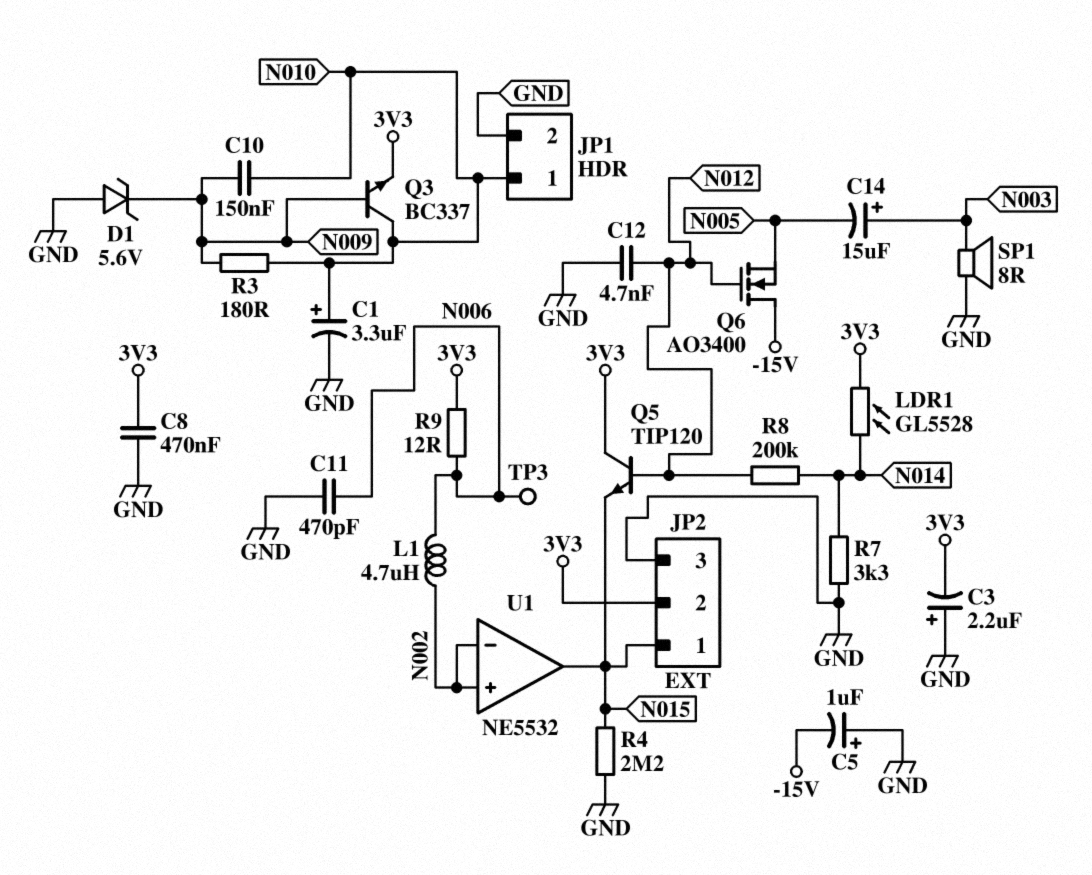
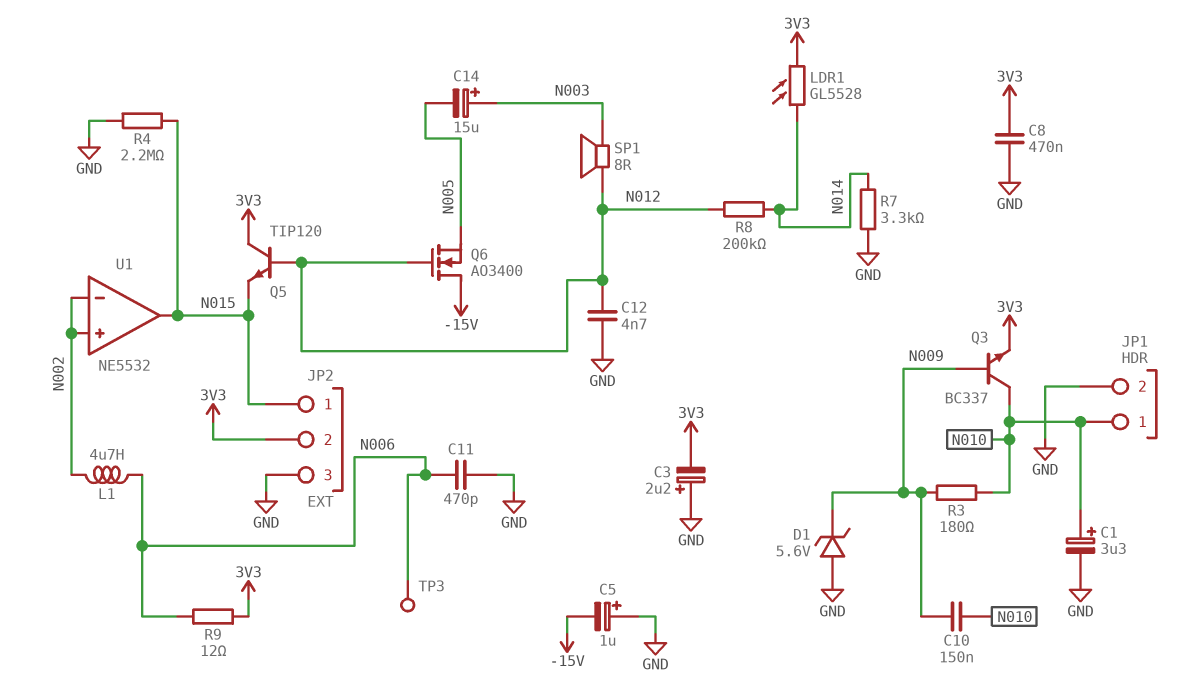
SP1: speaker 8R (GND, N003) -> speaker 8R (N003, N012)

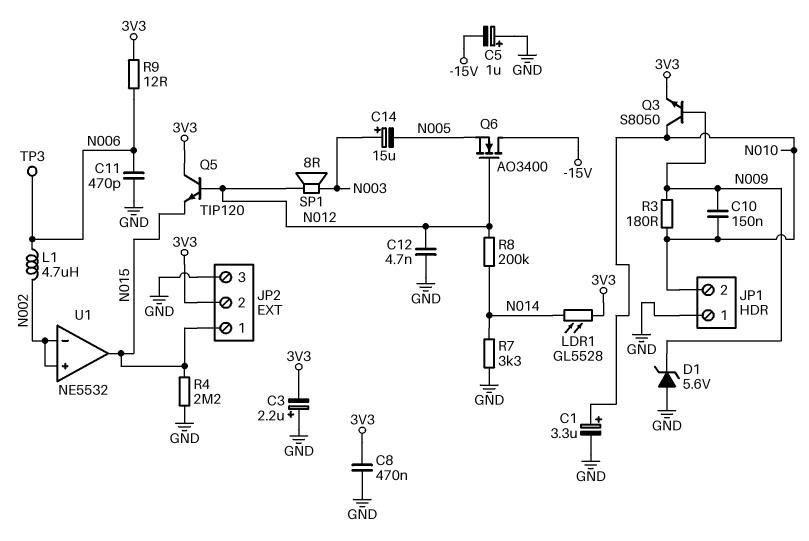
JP1 pin 1: N010 -> GND
JP1 pin 2: GND -> N010
Q3: NPN BC337 (B N009, C N010, E 3V3) -> NPN S8050 (B N009, C N010, E 3V3)

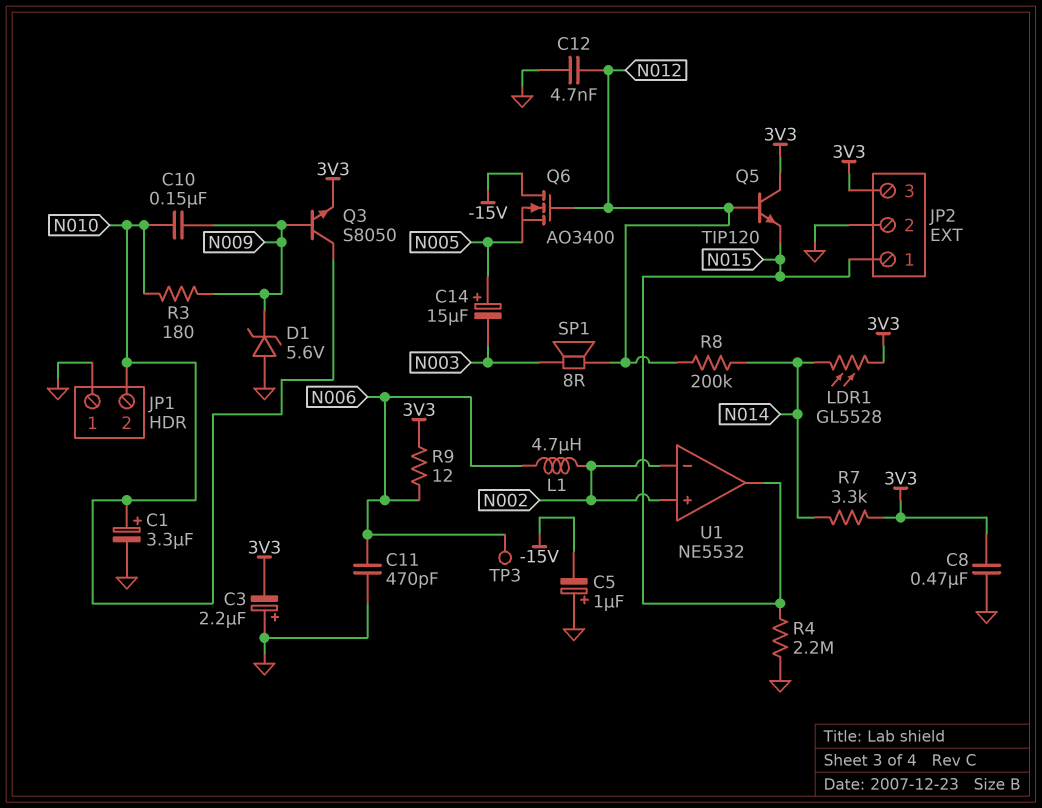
C14: 15uF (plus N003, minus N005) -> 15uF (plus N005, minus N003)
JP2 pin 2: 3V3 -> GND
JP2 pin 3: GND -> 3V3
R7: 3.3k (GND, N014) -> 3.3k (3V3, N014)

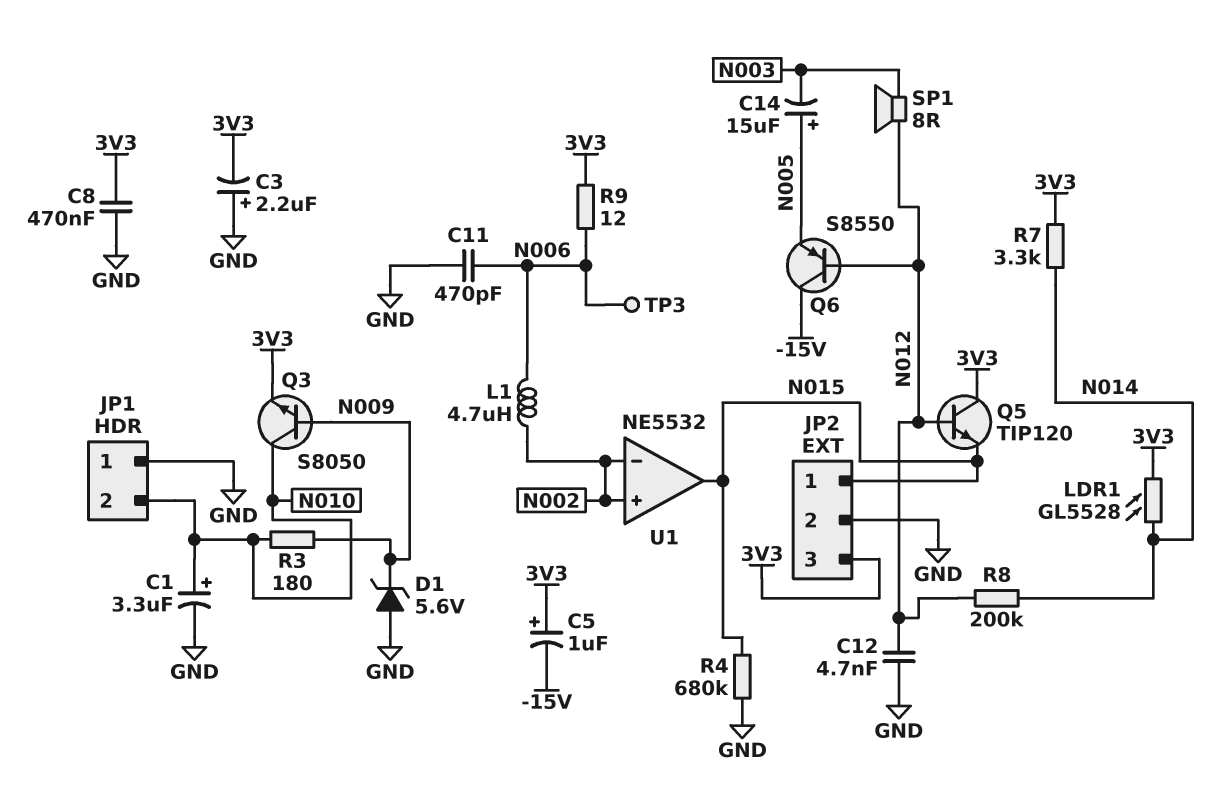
C5: 1uF (plus GND, minus -15V) -> 1uF (plus 3V3, minus -15V)
C10: 150nF (N009, N010) -> none
Q6: NMOS AO3400 (G N012, D -15V, S N005) -> PNP S8550 (B N012, C -15V, E N005)
R4: 2.2M (GND, N015) -> 680k (GND, N015)

